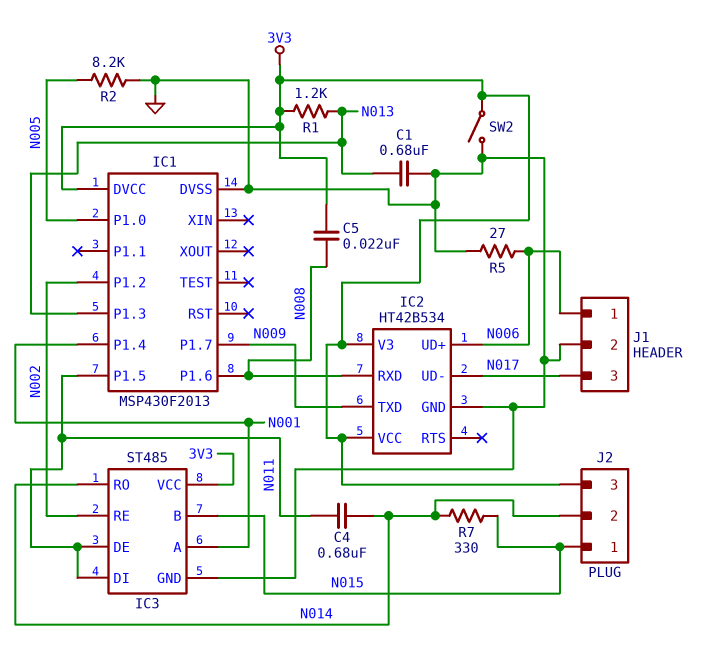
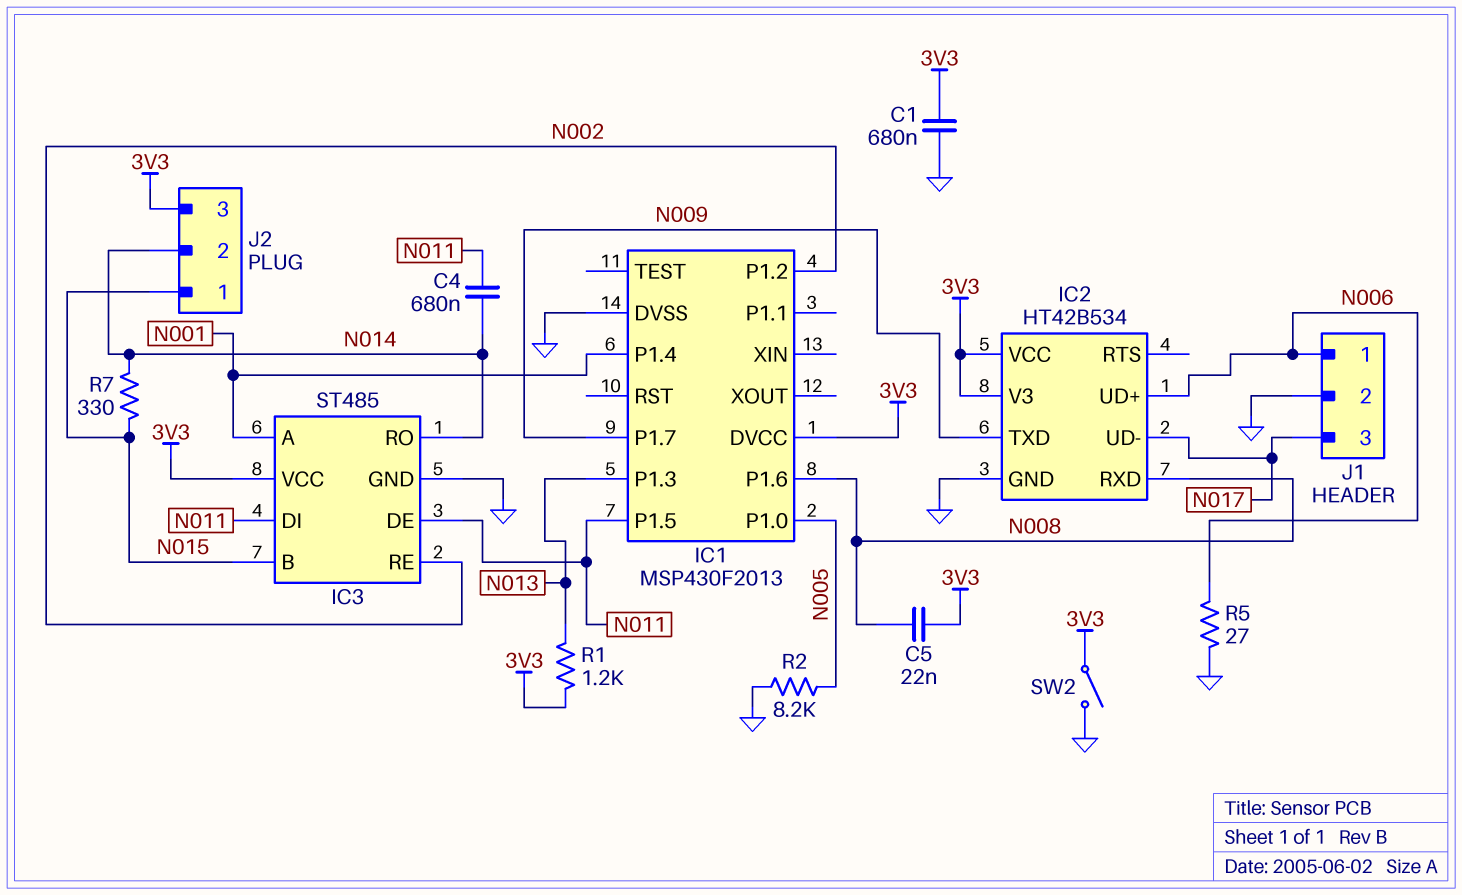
C1: 680nF (GND, N013) -> 680nF (3V3, GND)

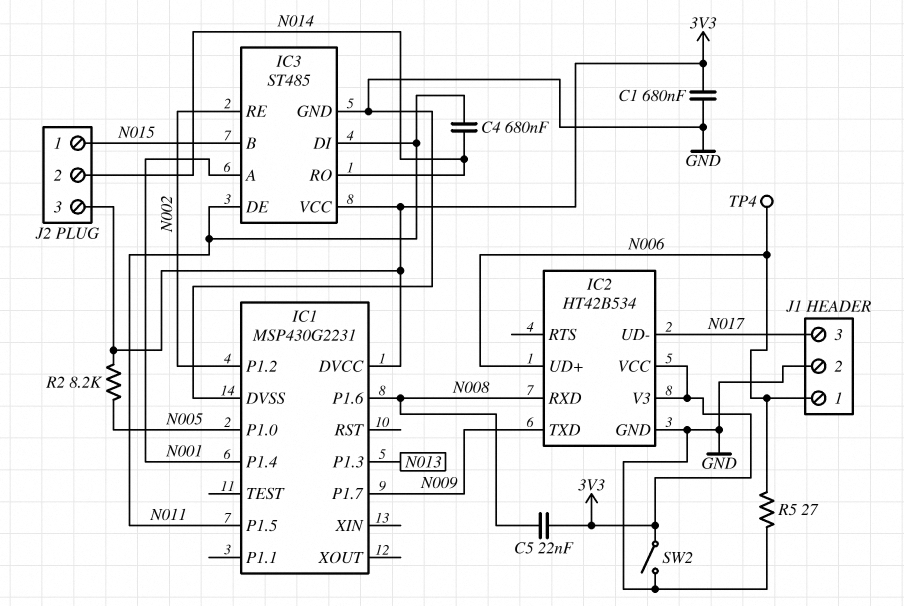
IC1: MSP430F2013 -> MSP430G2231
R1: 1.2k (3V3, N013) -> none
R2: 8.2k (GND, N005) -> 8.2k (3V3, N005)
R7: 330 (N014, N015) -> none
TP4: none -> test point (N006)

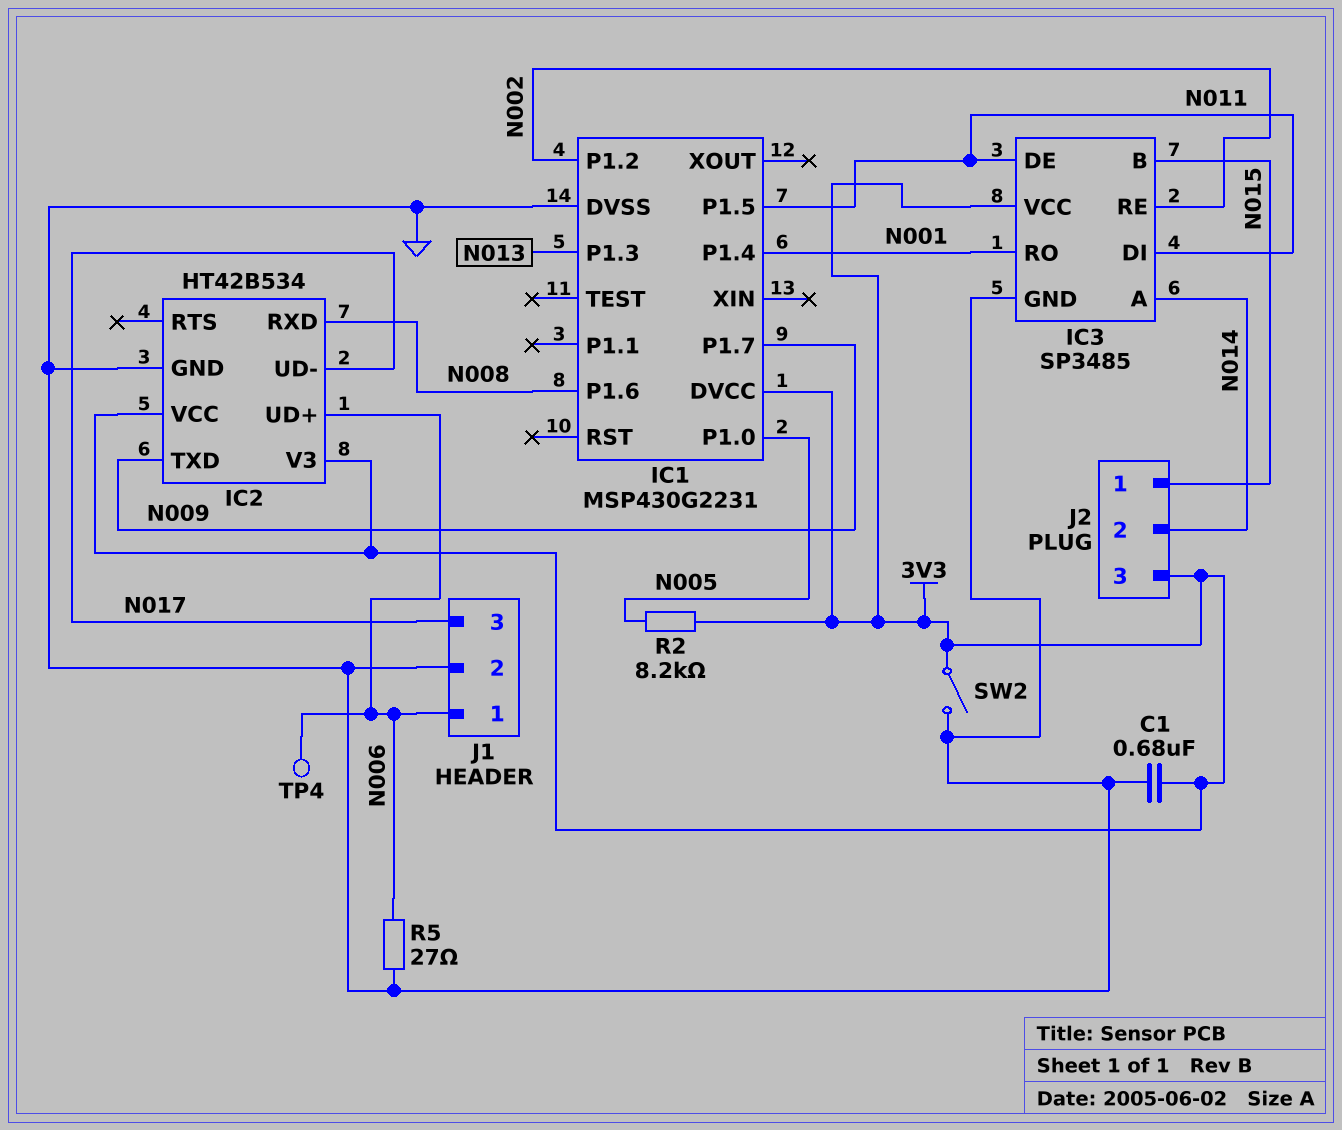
C4: 680nF (N011, N014) -> none
C5: 22nF (3V3, N008) -> none
IC3: ST485 -> SP3485
IC3 pin A: N001 -> N014
IC3 pin RO: N014 -> N001

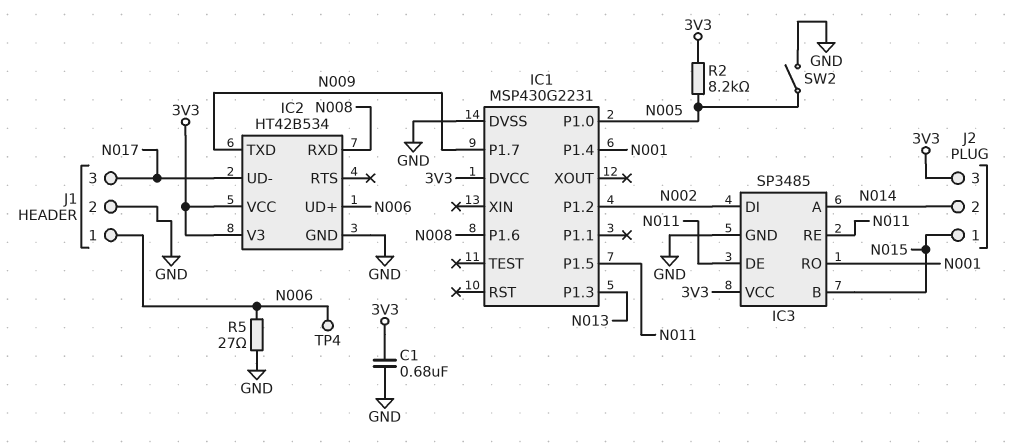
IC3 pin DI: N011 -> N002
IC3 pin RE: N002 -> N011
SW2: switch (3V3, GND) -> switch (GND, N005)

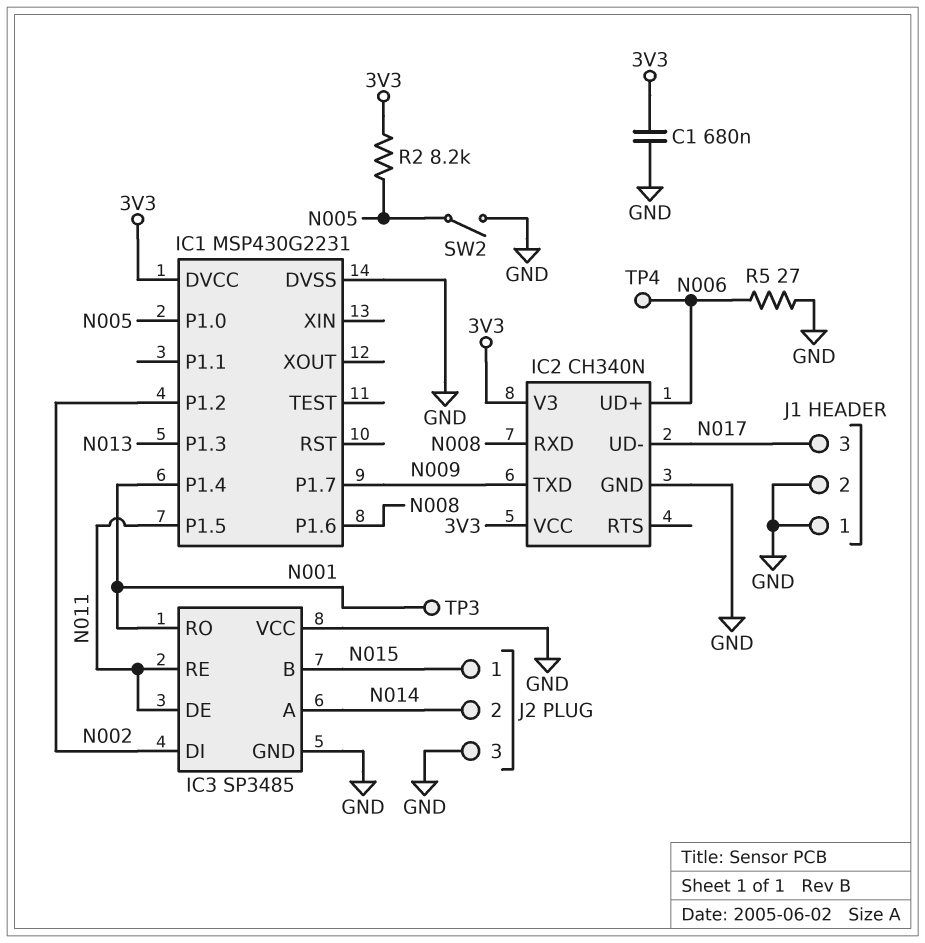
IC2: HT42B534 -> CH340N
IC3 pin VCC: 3V3 -> GND
J1 pin 1: N006 -> GND
J2 pin 3: 3V3 -> GND
TP3: none -> test point (N001)

